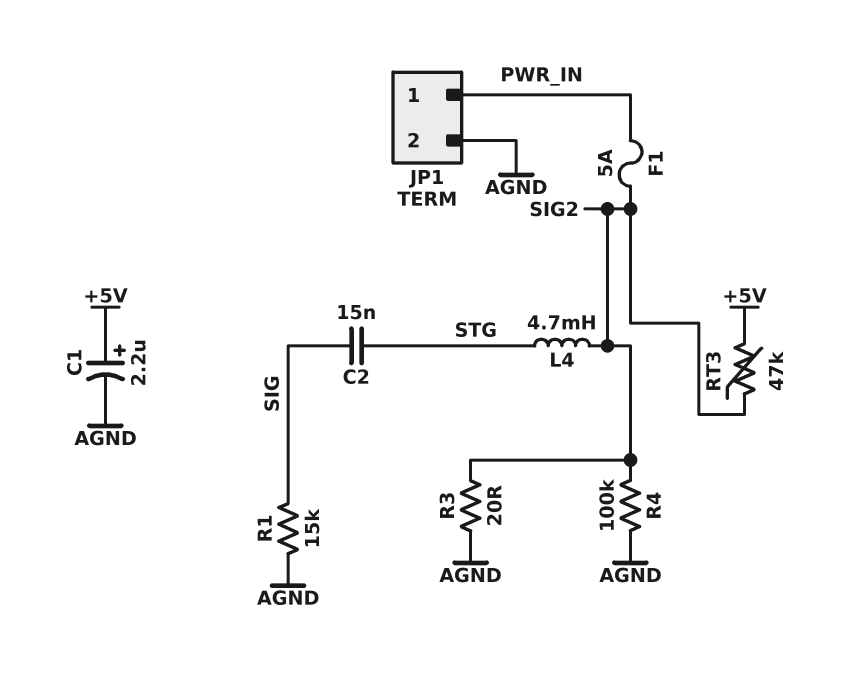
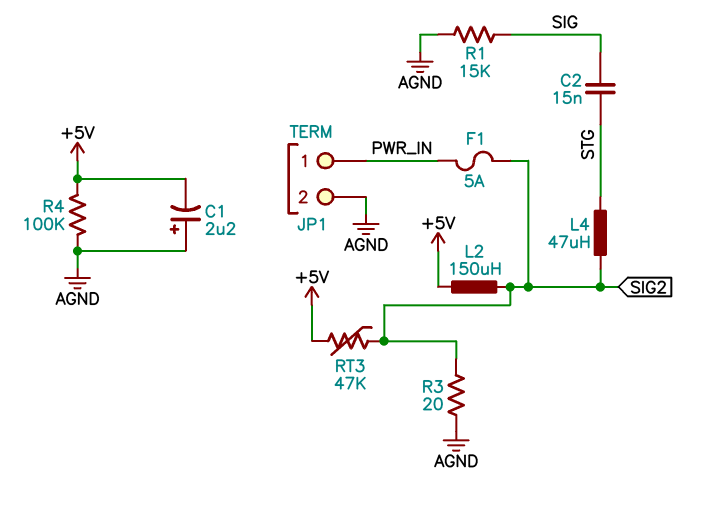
C1: 2.2uF (plus +5V, minus AGND) -> 2.2uF (plus AGND, minus +5V)
L2: none -> 150uH (+5V, SIG2)
L4: 4.7mH (SIG2, STG) -> 47uH (SIG2, STG)
R4: 100k (AGND, SIG2) -> 100k (+5V, AGND)

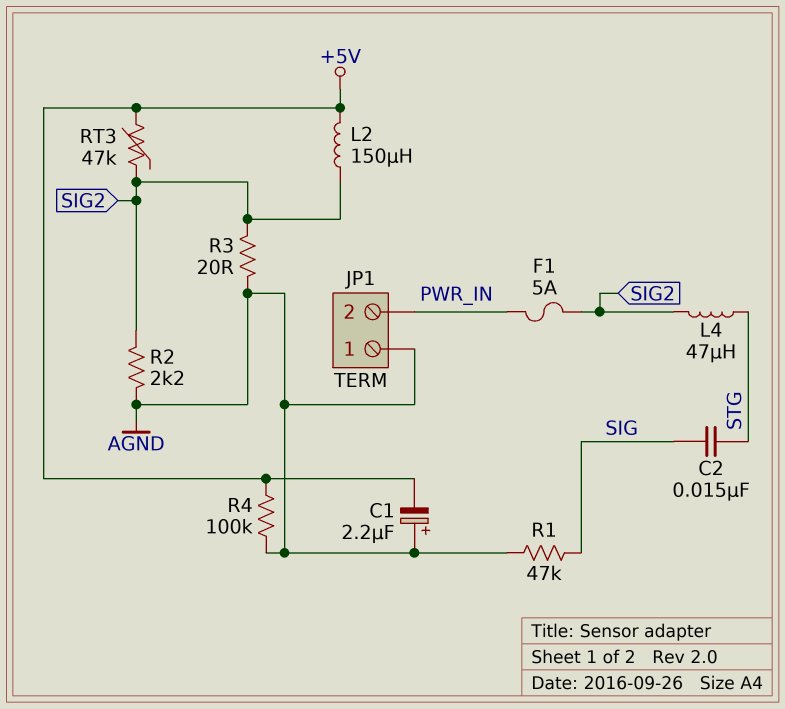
JP1 pin 1: PWR_IN -> AGND
JP1 pin 2: AGND -> PWR_IN
R1: 15k (AGND, SIG) -> 47k (AGND, SIG)
R2: none -> 2.2k (AGND, SIG2)

